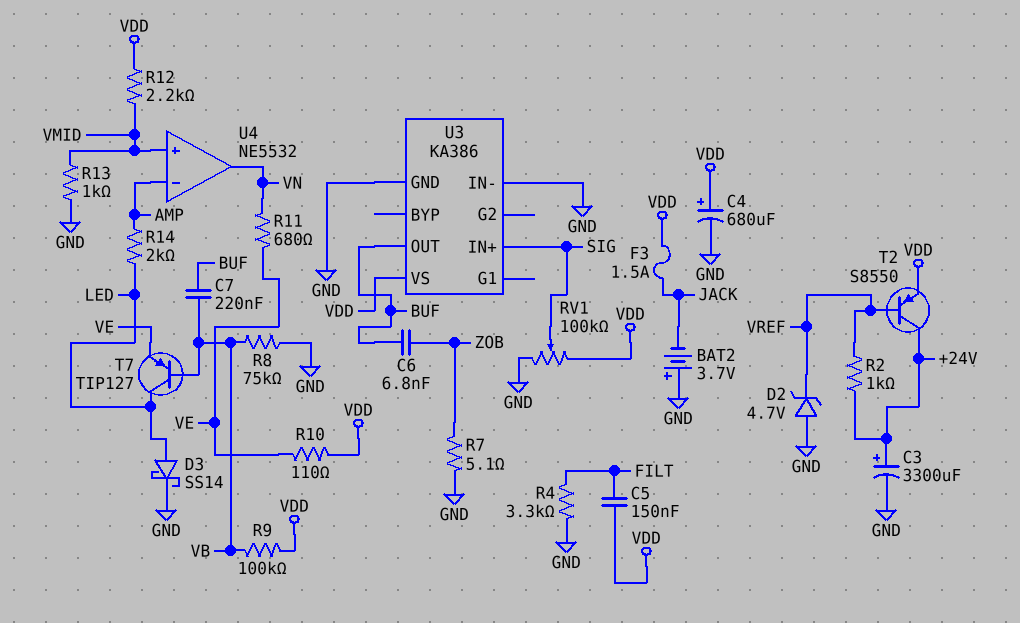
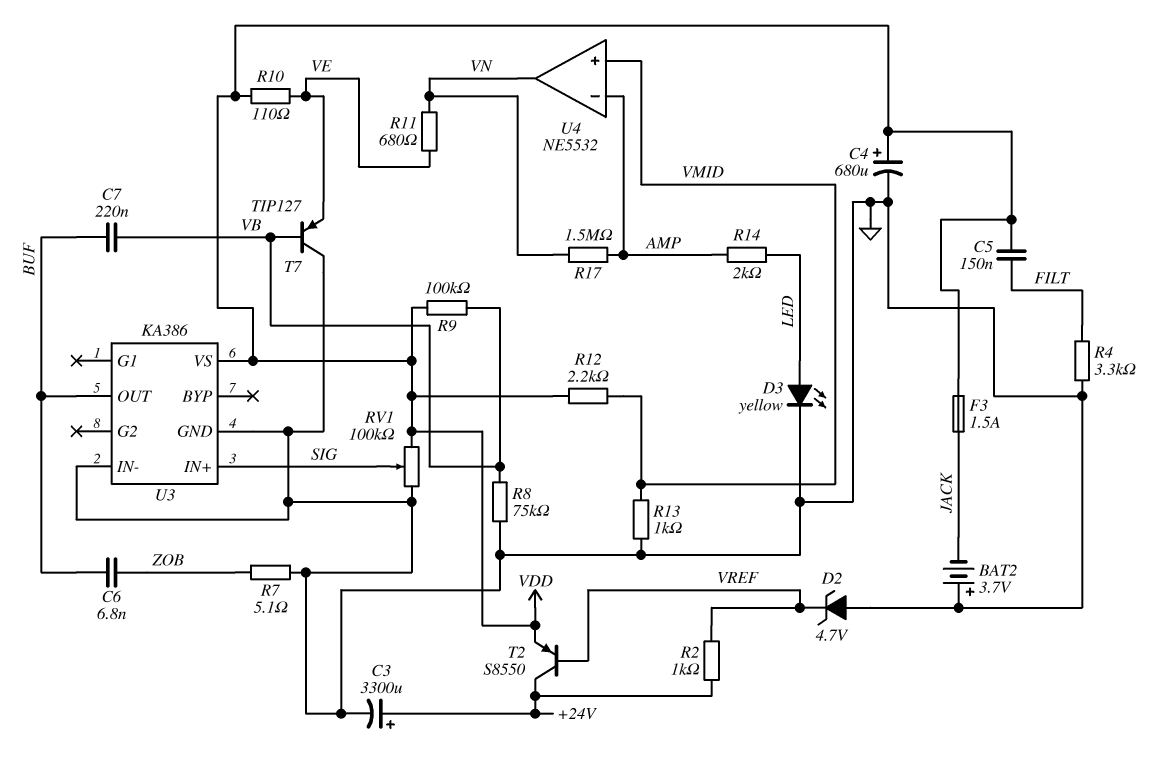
D3: schottky SS14 (A LED, K GND) -> LED yellow (A LED, K GND)
R17: none -> 1.5M (AMP, VN)
T7: PNP TIP127 (B VB, C LED, E VE) -> PNP TIP127 (B VB, C GND, E VE)

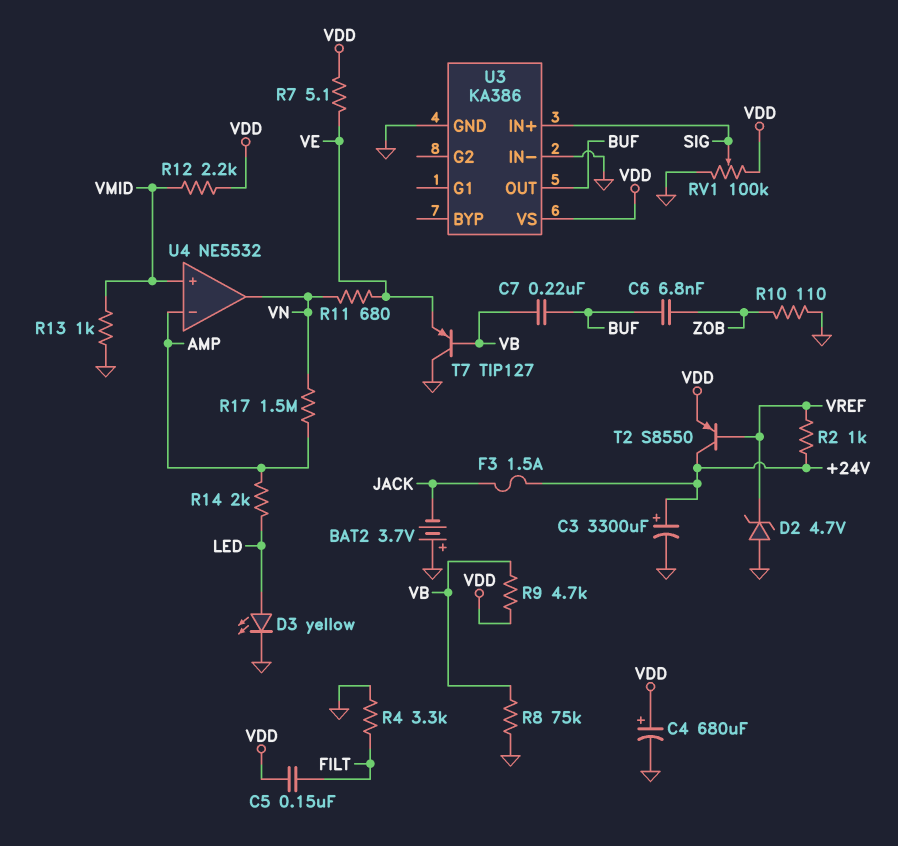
F3: 1.5A (JACK, VDD) -> 1.5A (+24V, JACK)
R7: 5.1 (GND, ZOB) -> 5.1 (VDD, VE)
R9: 100k (VB, VDD) -> 4.7k (VB, VDD)
R10: 110 (VDD, VE) -> 110 (GND, ZOB)

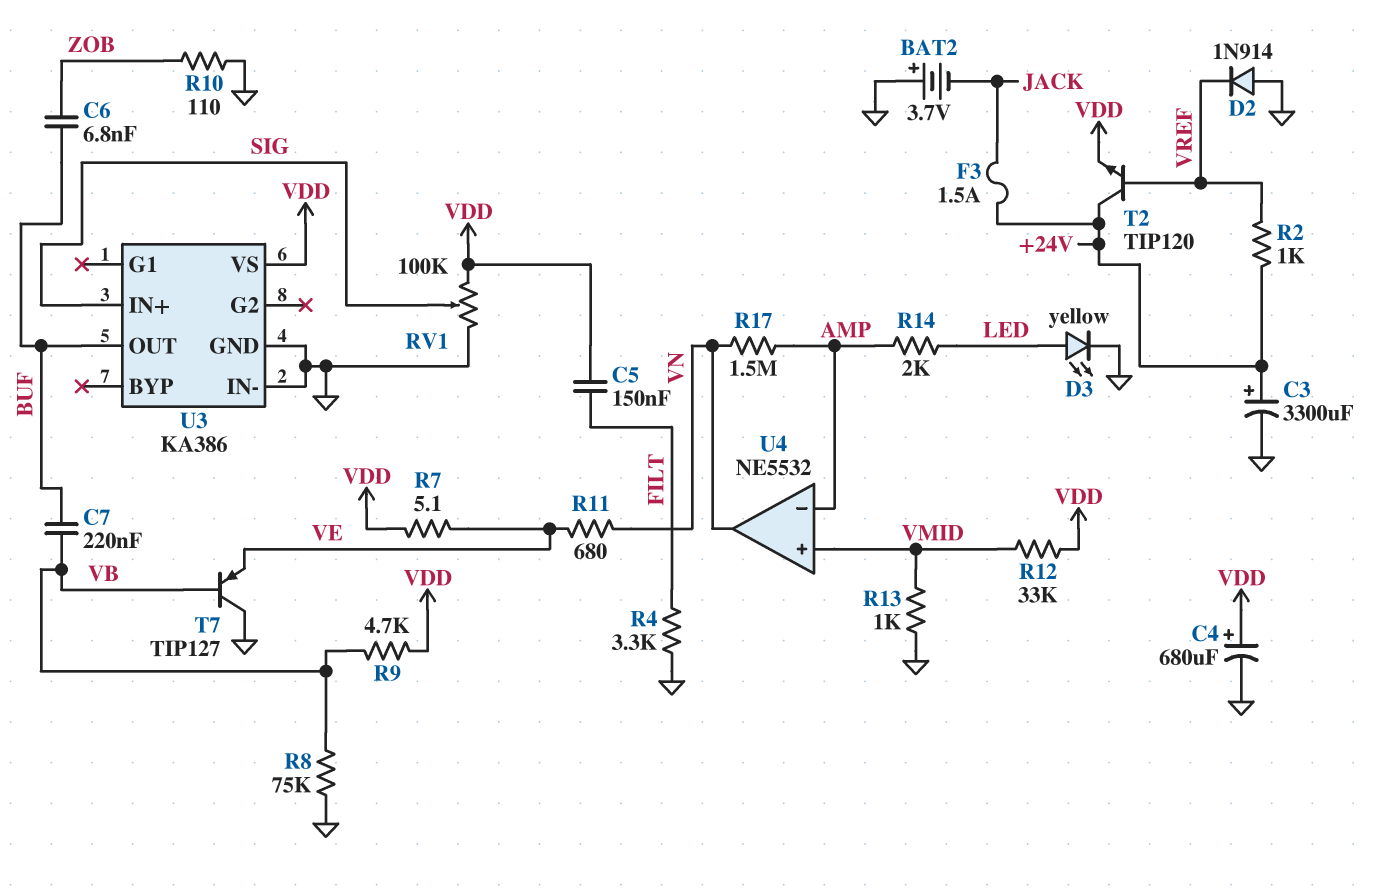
D2: zener 4.7V (A GND, K VREF) -> diode 1N914 (A GND, K VREF)
R12: 2.2k (VDD, VMID) -> 33k (VDD, VMID)
T2: PNP S8550 (B VREF, C +24V, E VDD) -> NPN TIP120 (B VREF, C +24V, E VDD)

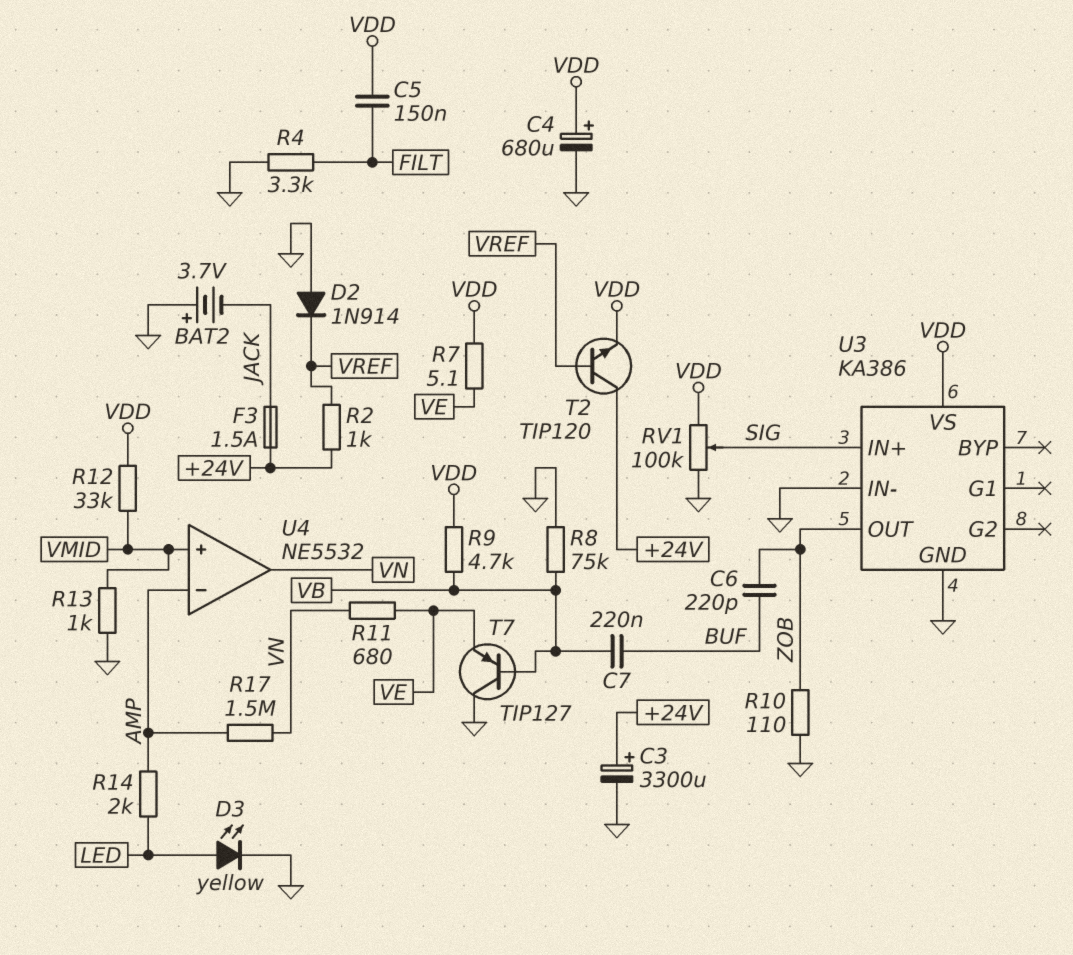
C6: 6.8nF (BUF, ZOB) -> 220pF (BUF, ZOB)
U3 pin OUT: BUF -> ZOB

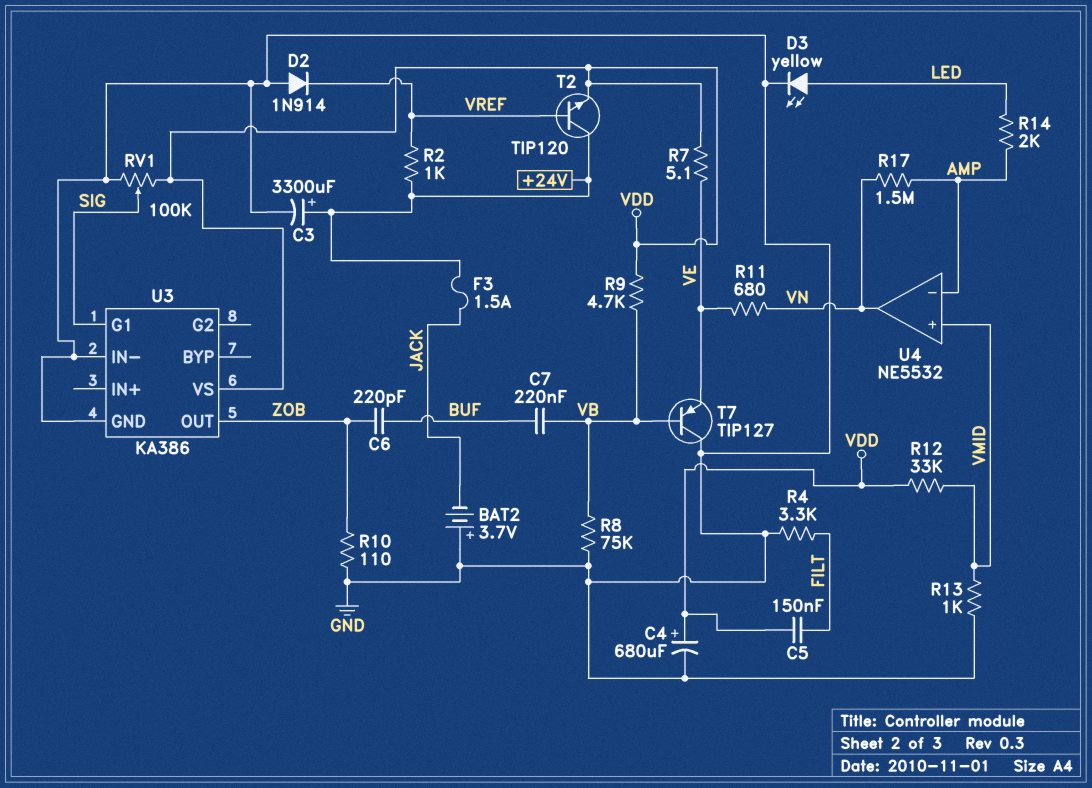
U3 pin G1: none -> SIG
U3 pin IN+: SIG -> none

